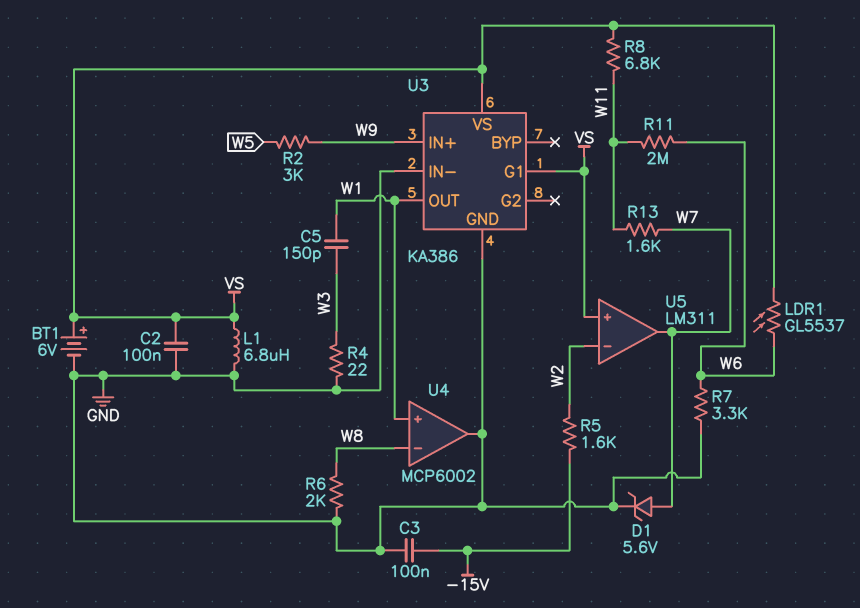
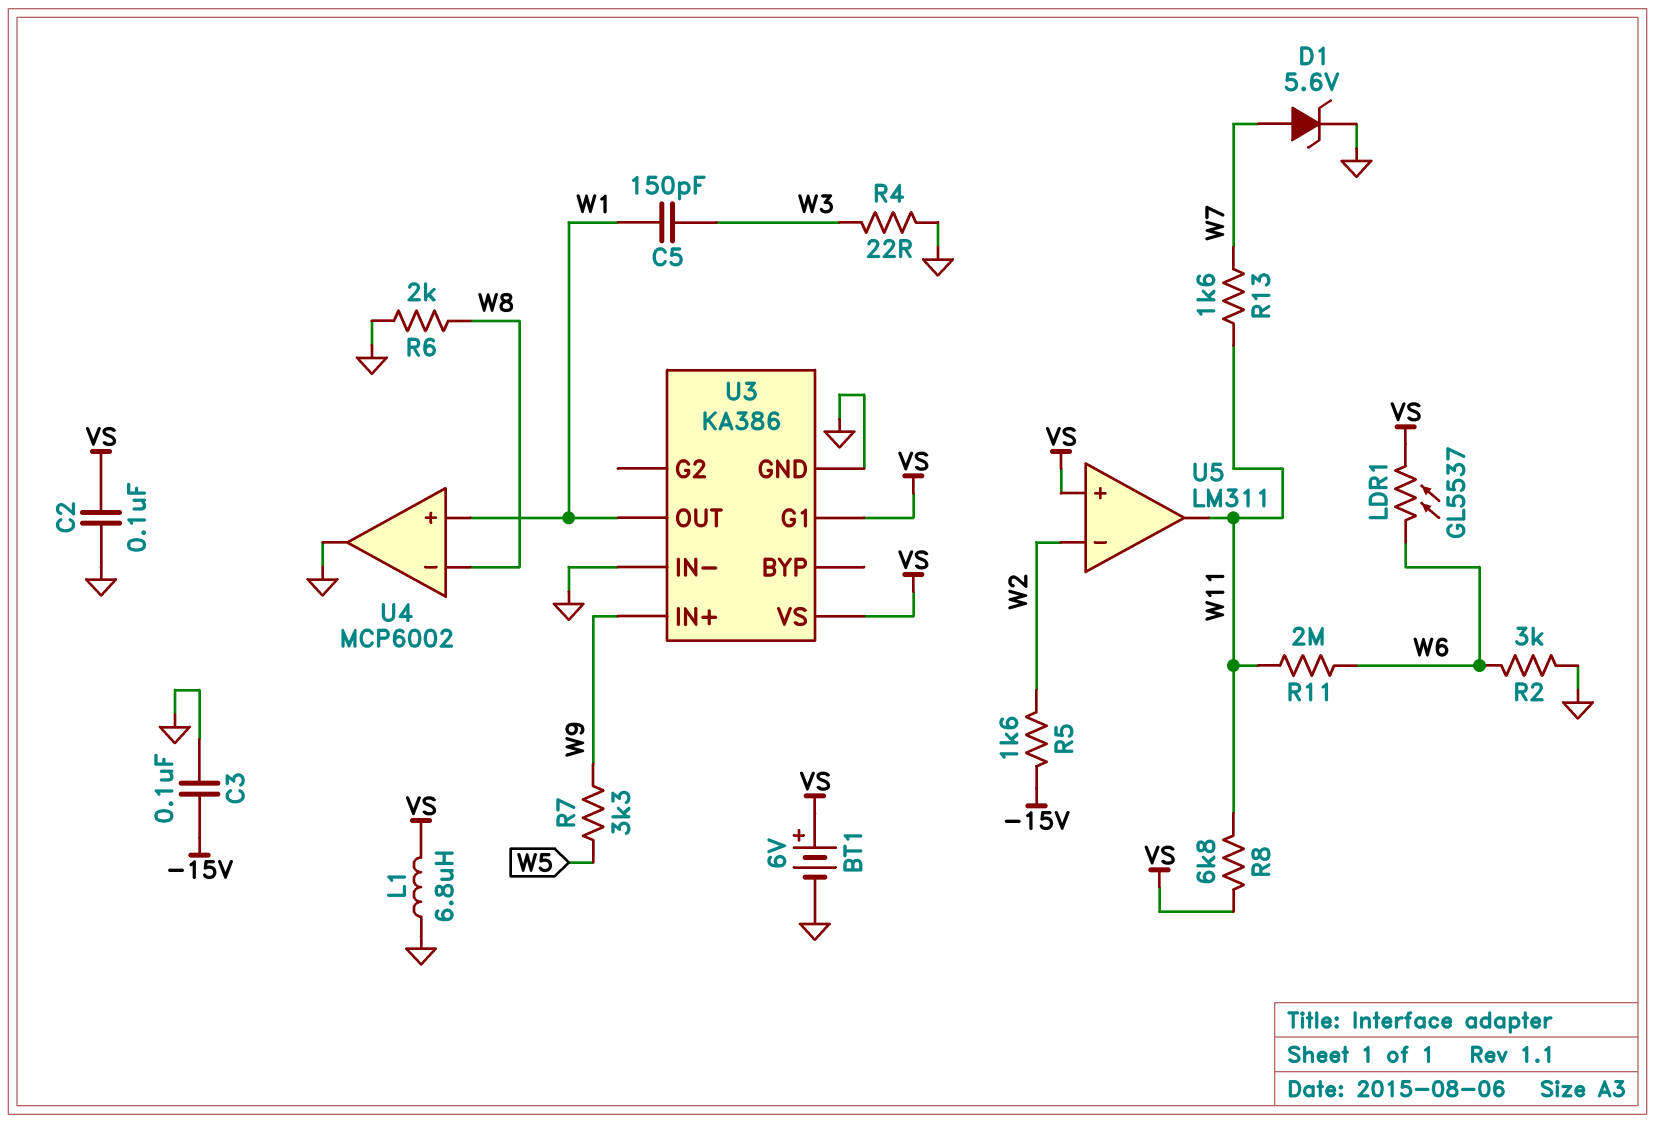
R2: 3k (W5, W9) -> 3k (GND, W6)
R7: 3.3k (GND, W6) -> 3.3k (W5, W9)
U5 pin out: W7 -> W11

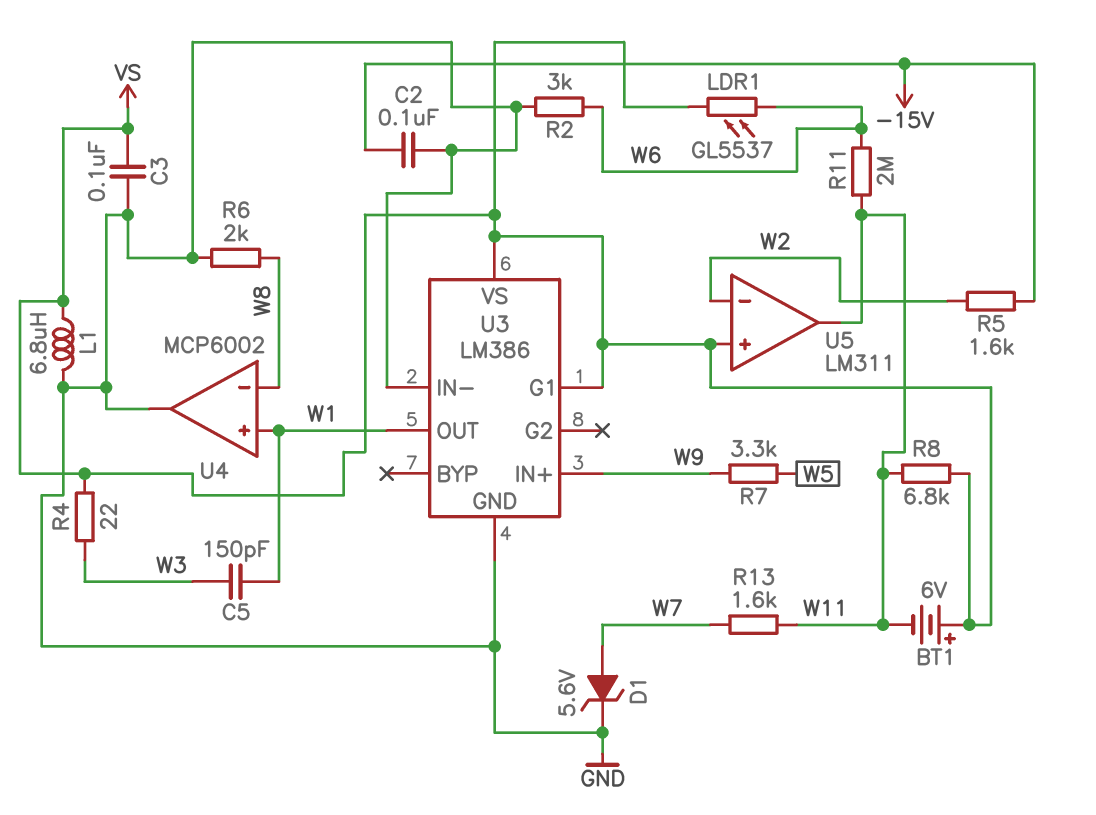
BT1: 6V (plus VS, minus GND) -> 6V (plus VS, minus W11)
C2: 100nF (GND, VS) -> 100nF (-15V, GND)
C3: 100nF (-15V, GND) -> 100nF (GND, VS)
R4: 22 (GND, W3) -> 22 (VS, W3)
U3: KA386 -> LM386

